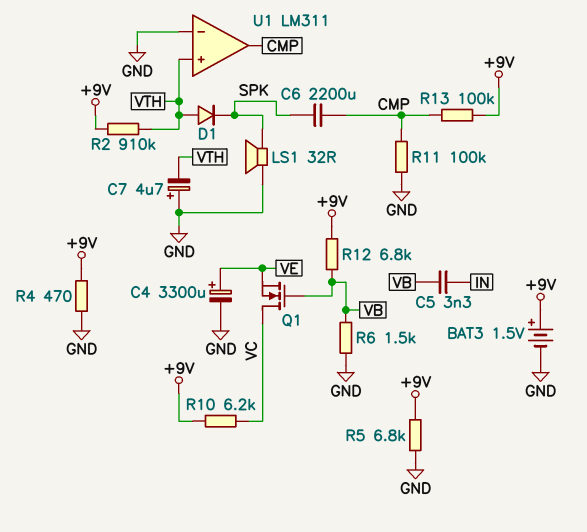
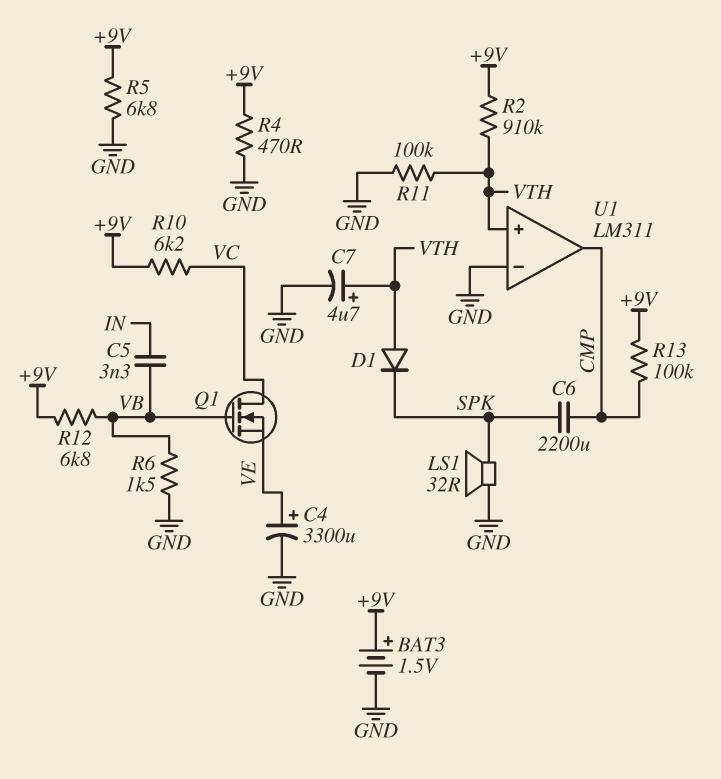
C7: 4.7uF (plus GND, minus VTH) -> 4.7uF (plus VTH, minus GND)
R11: 100k (CMP, GND) -> 100k (GND, VTH)

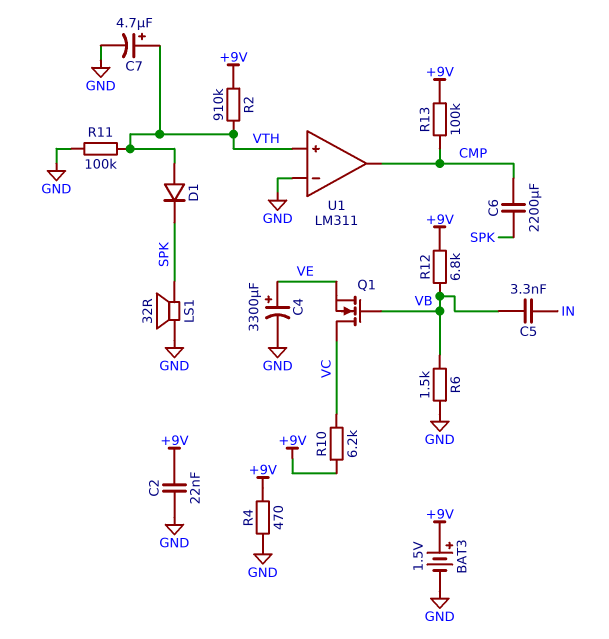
C2: none -> 22nF (+9V, GND)
R5: 6.8k (+9V, GND) -> none

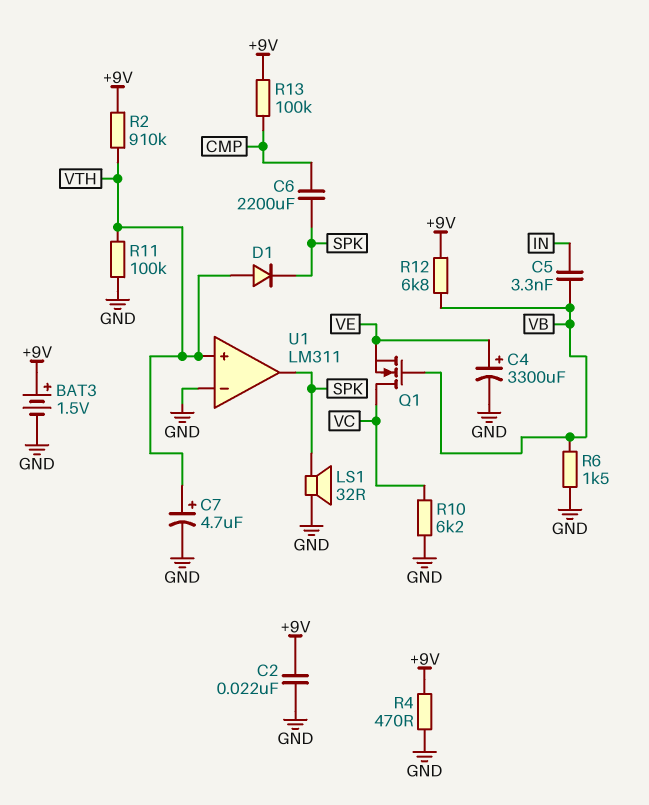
R10: 6.2k (+9V, VC) -> 6.2k (GND, VC)
U1 pin out: CMP -> SPK

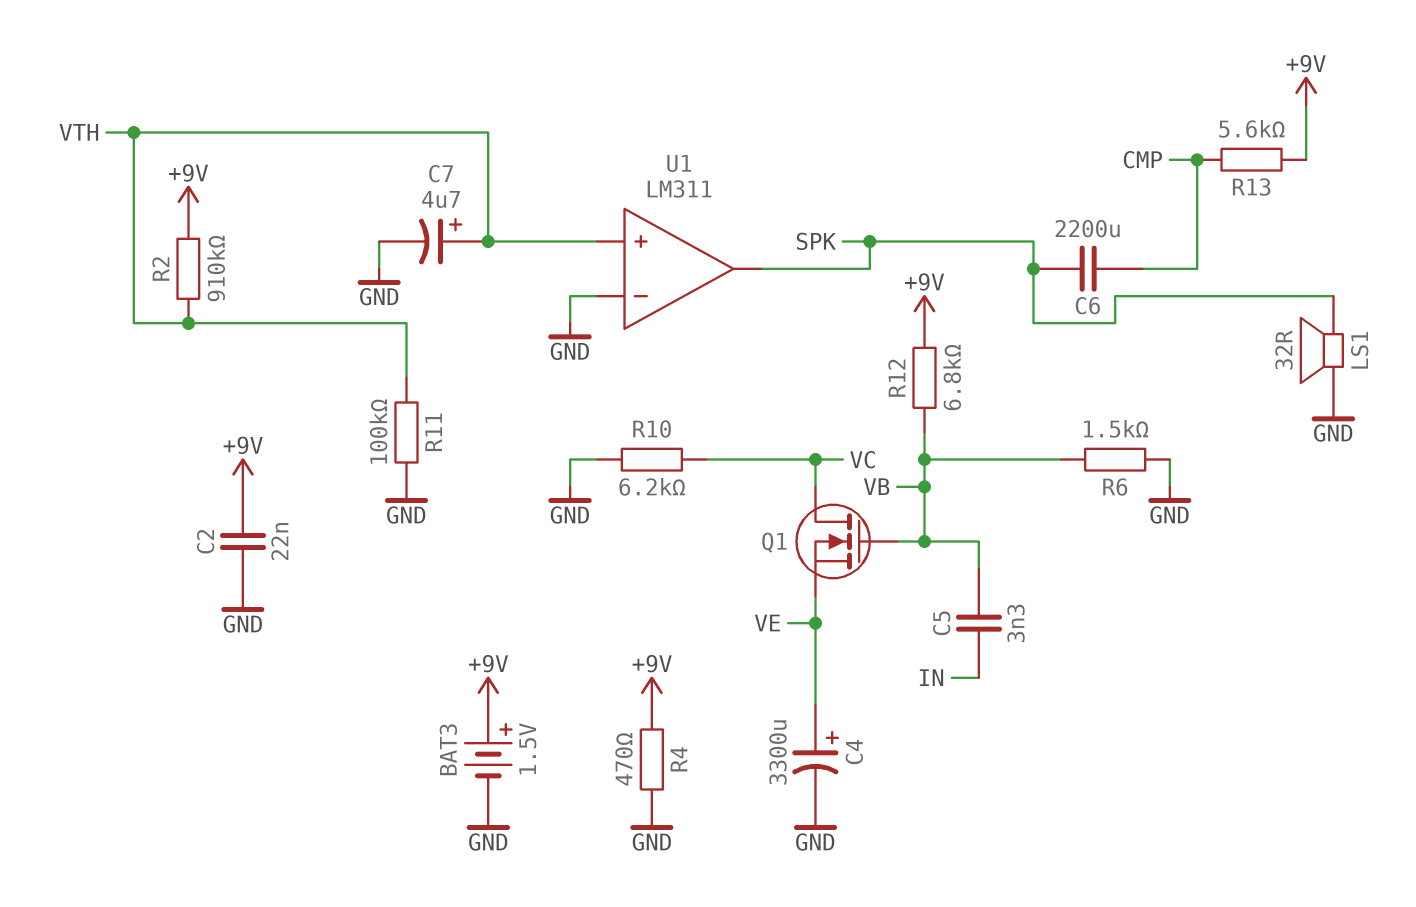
D1: diode (A VTH, K SPK) -> none
R13: 100k (+9V, CMP) -> 5.6k (+9V, CMP)

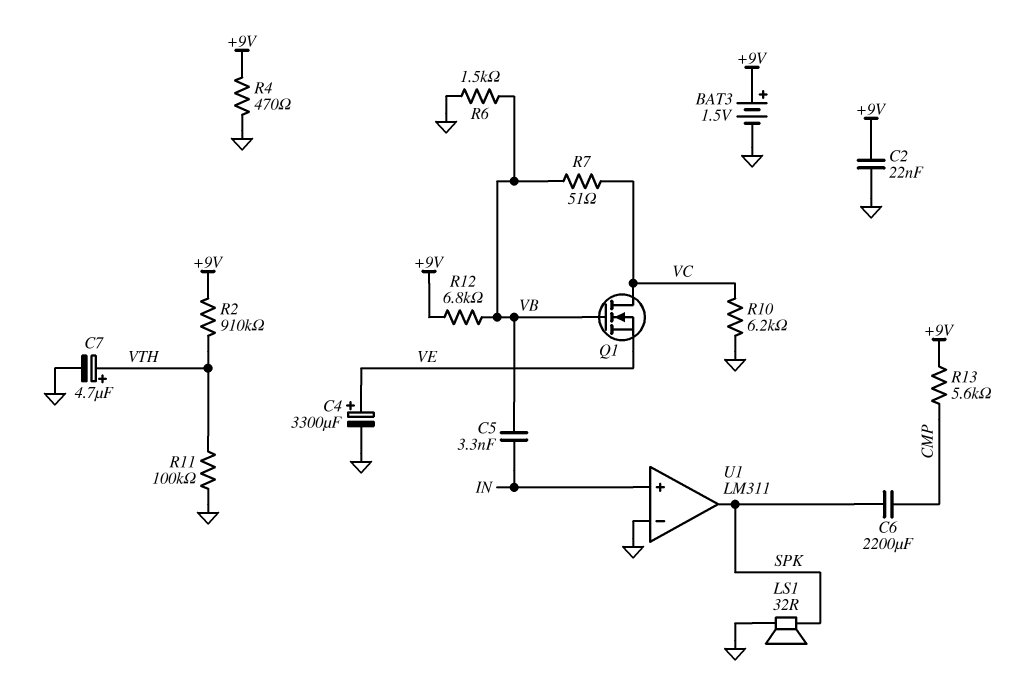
R7: none -> 51 (VB, VC)
U1 pin in+: VTH -> IN

